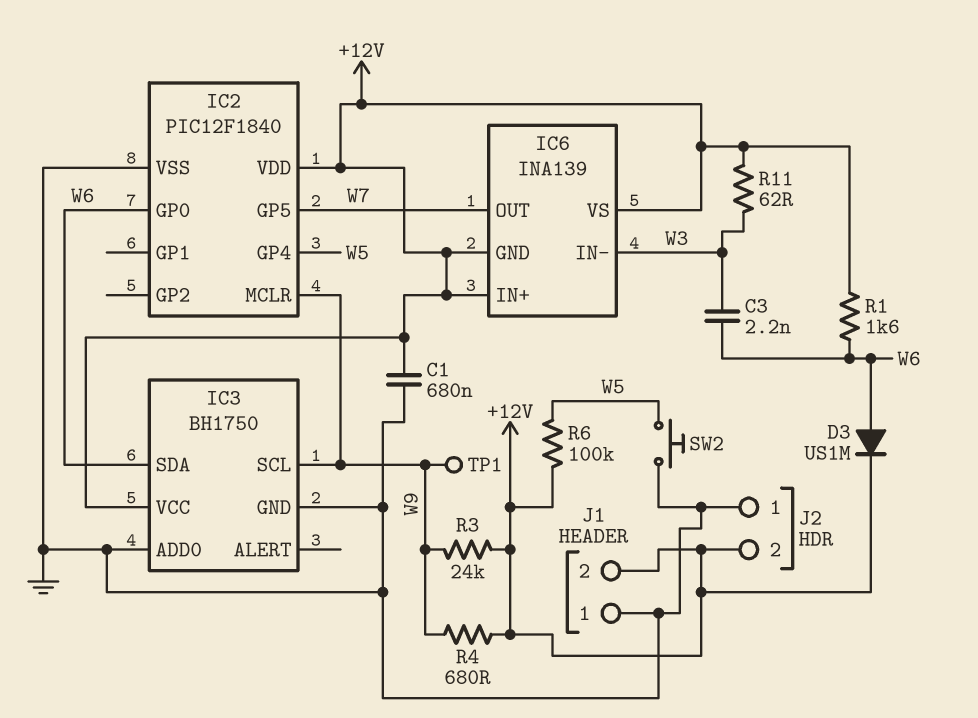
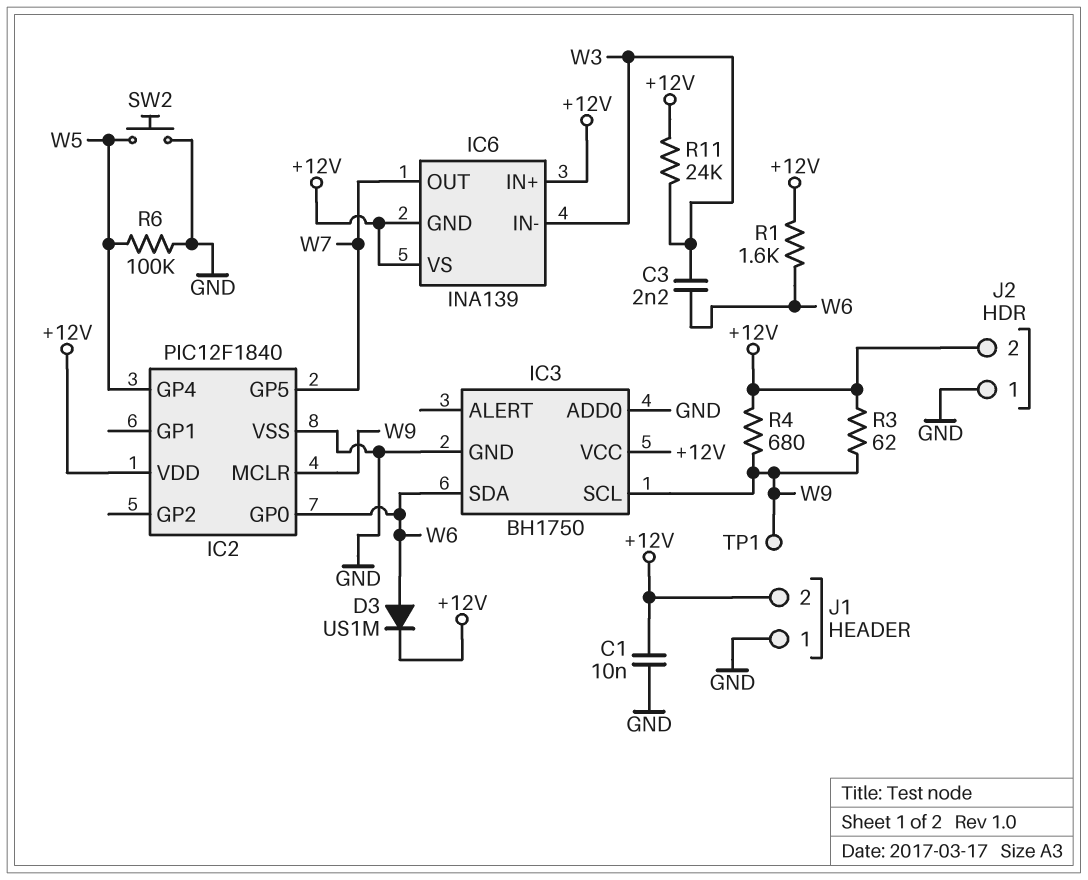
C1: 680nF (+12V, GND) -> 10nF (+12V, GND)
R3: 24k (+12V, W9) -> 62 (+12V, W9)
R6: 100k (+12V, W5) -> 100k (GND, W5)
R11: 62 (+12V, W3) -> 24k (+12V, W3)

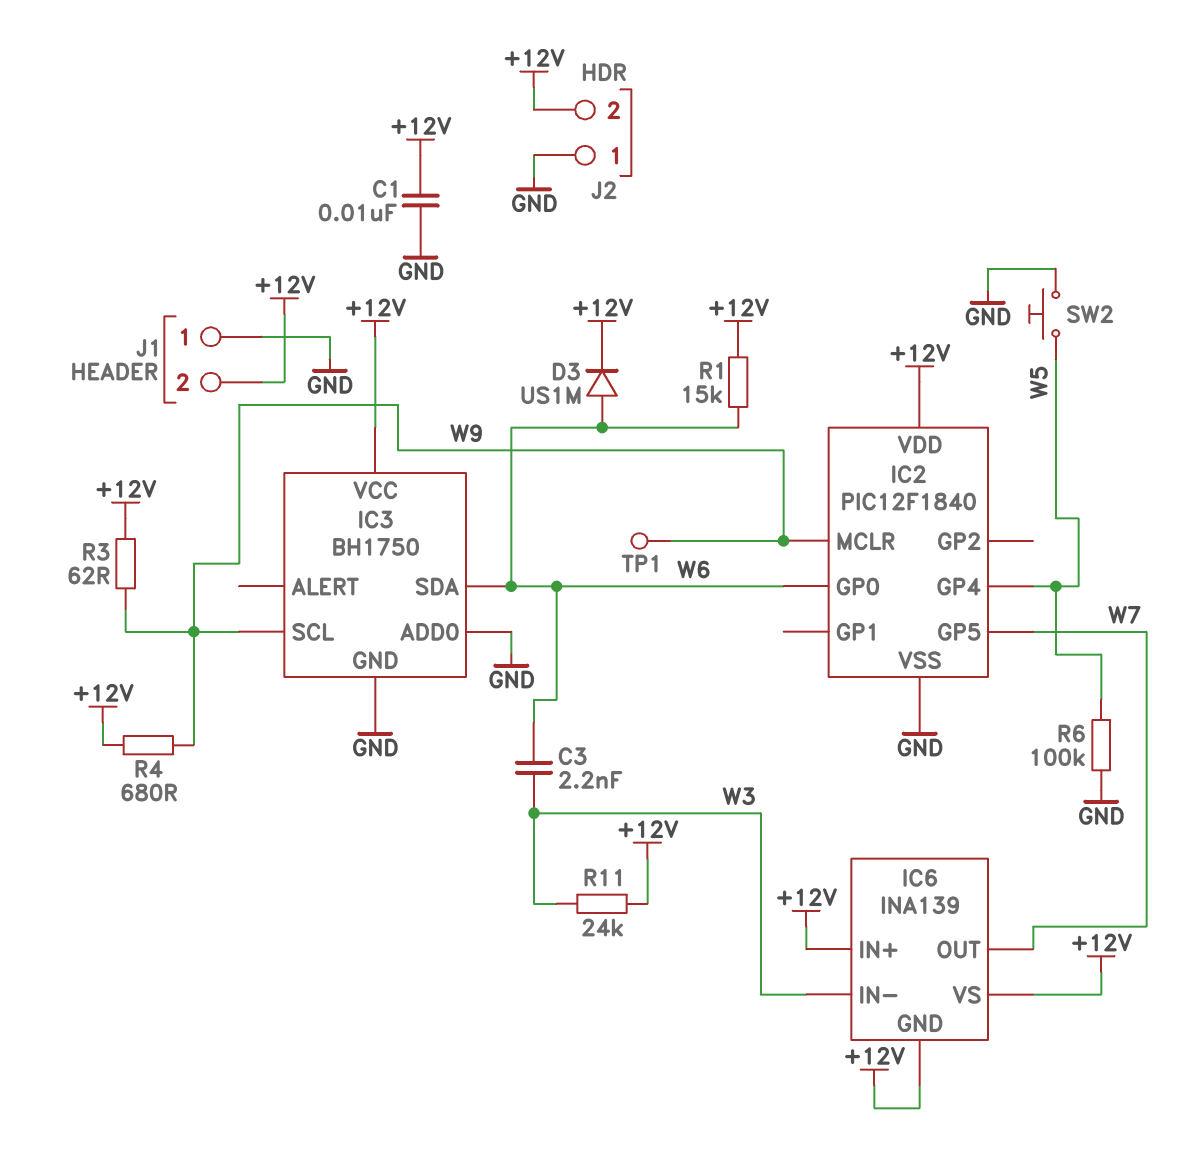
R1: 1.6k (+12V, W6) -> 15k (+12V, W6)

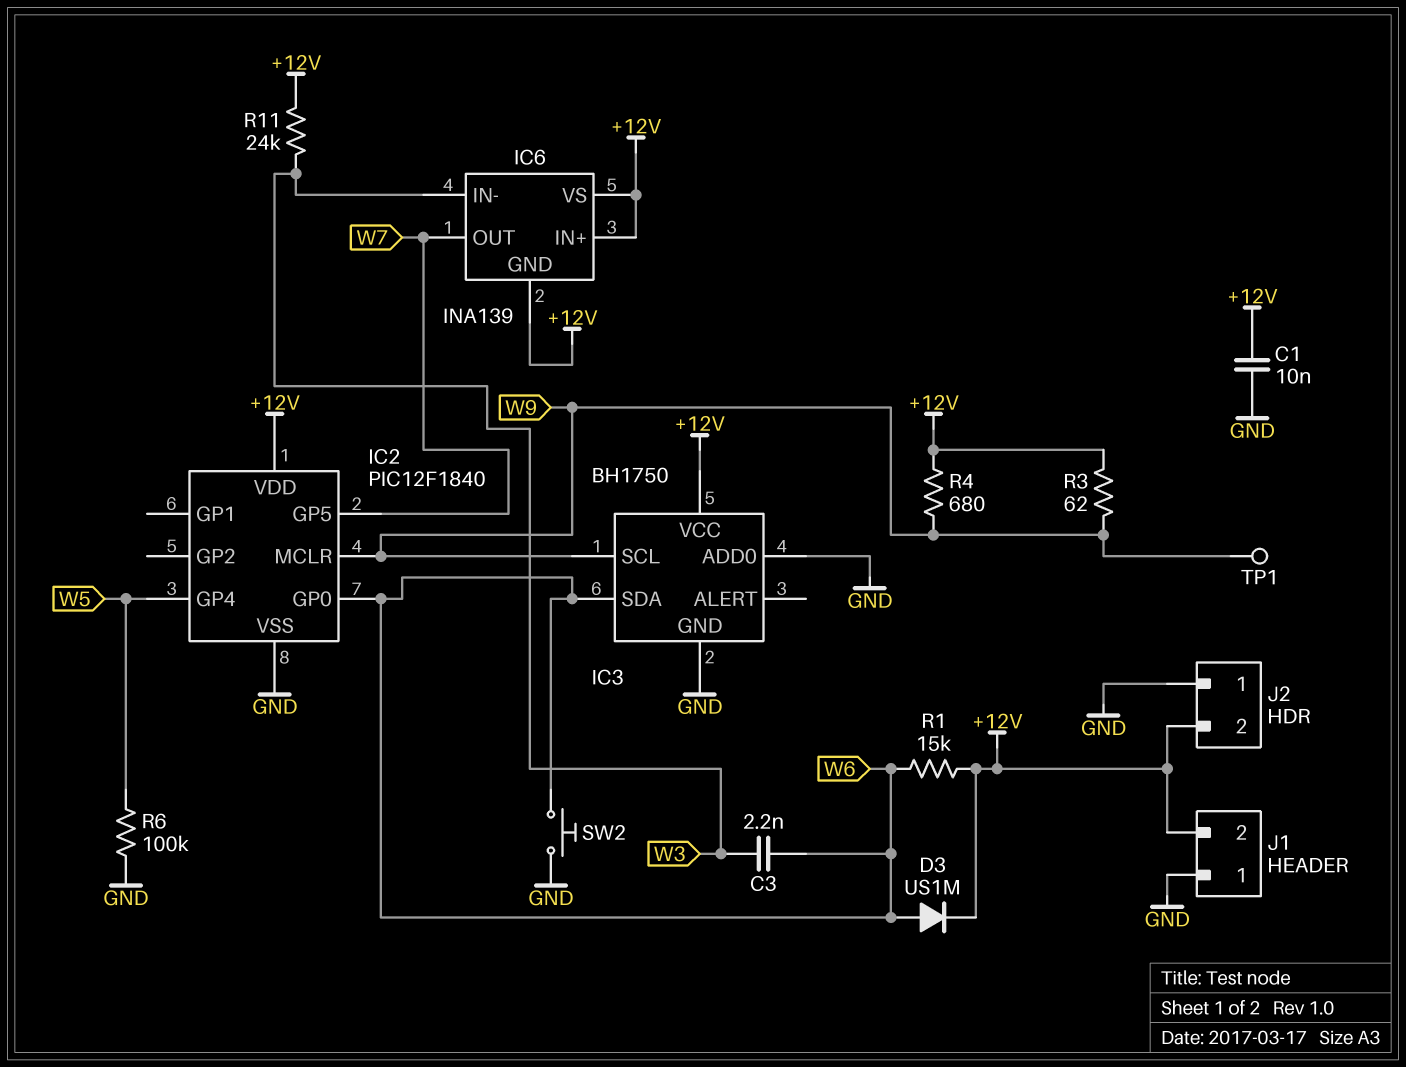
SW2: button (GND, W5) -> button (GND, W6)

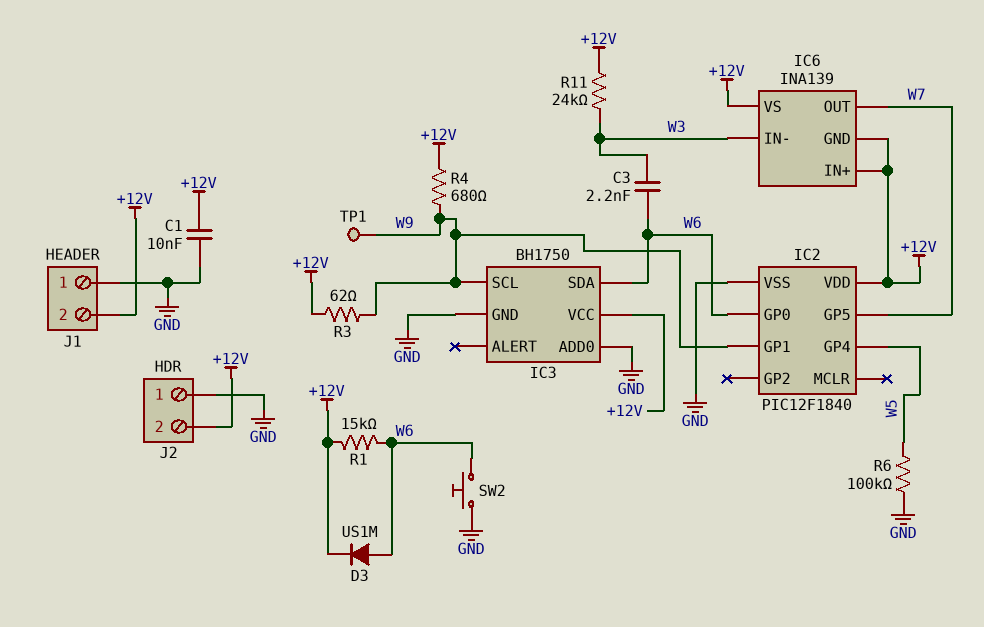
IC2 pin GP1: none -> W9
IC2 pin MCLR: W9 -> none

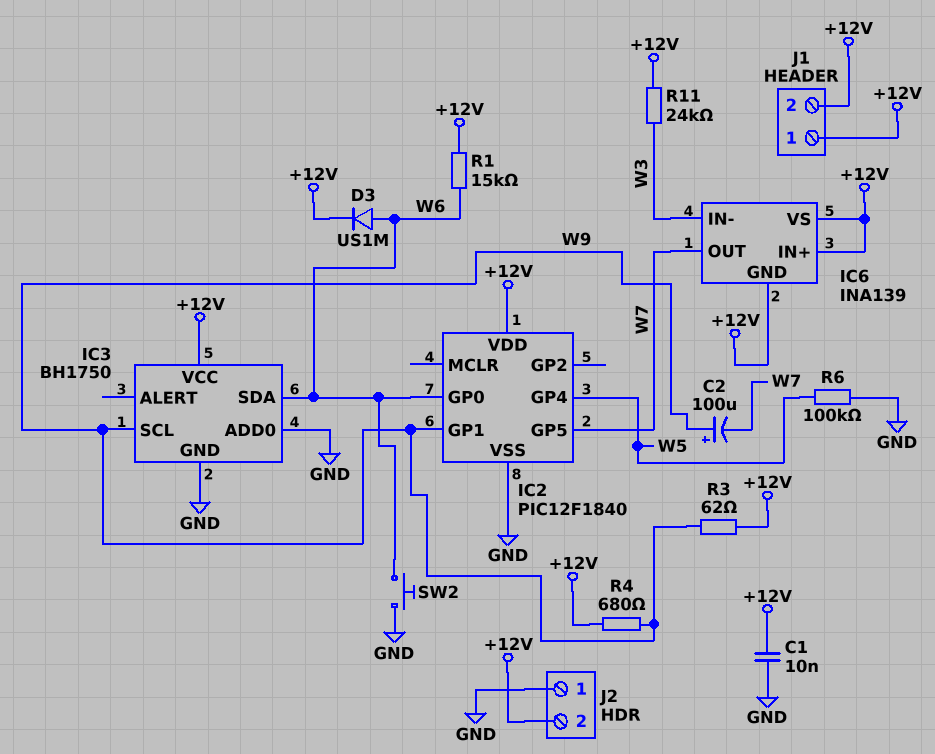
C2: none -> 100uF (plus W9, minus W7)
C3: 2.2nF (W3, W6) -> none
J1 pin 1: GND -> +12V
TP1: test point (W9) -> none

